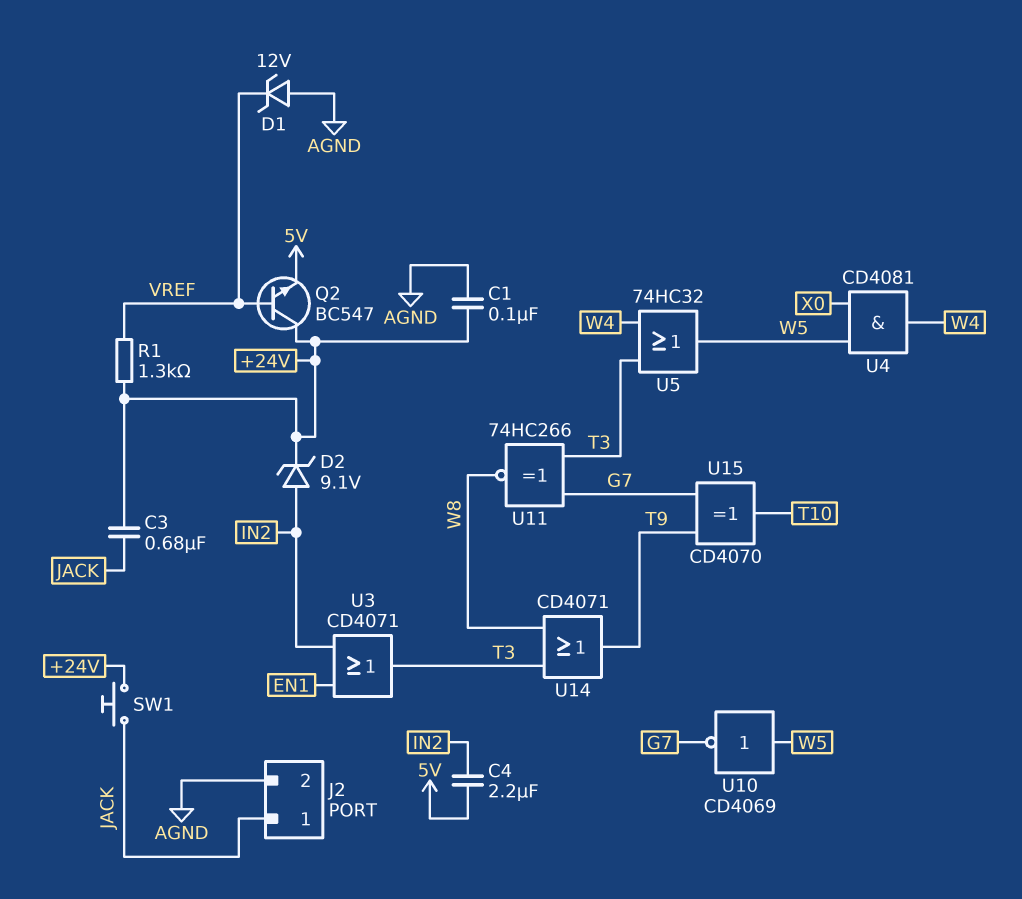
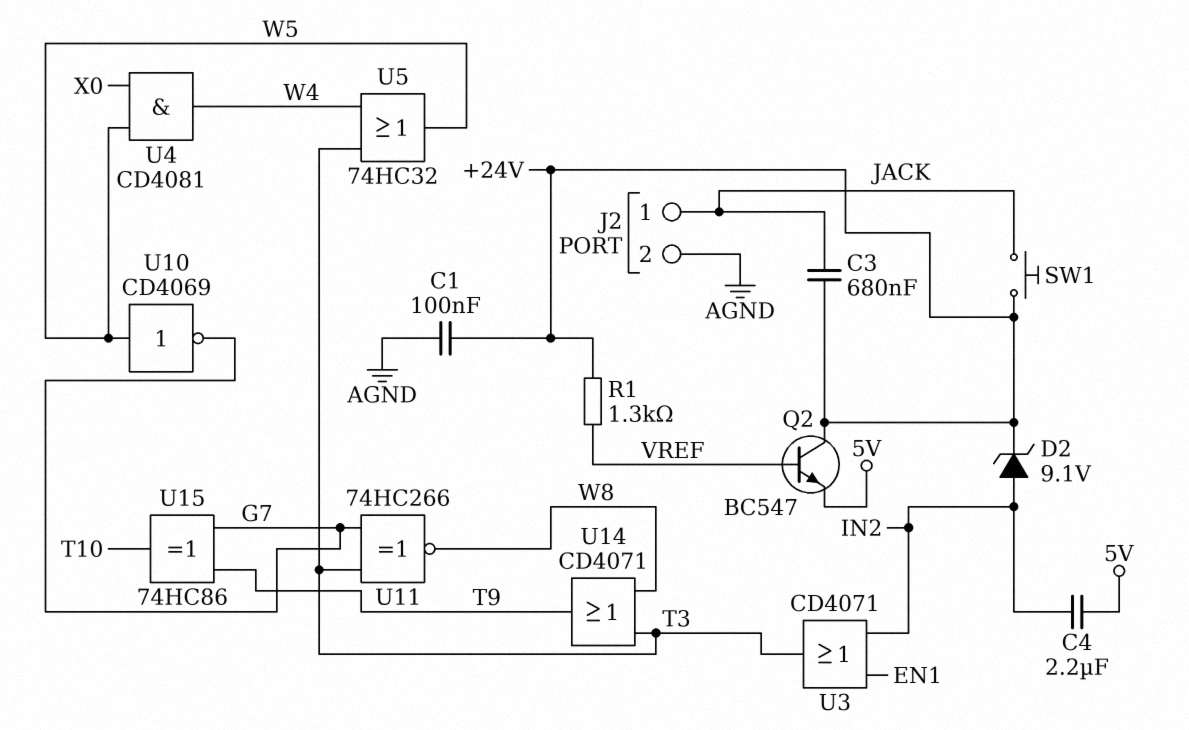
D1: zener 12V (A AGND, K VREF) -> none
U15: XOR CD4070 (in G7, in T9, out T10) -> XOR 74HC86 (in G7, in T9, out T10)

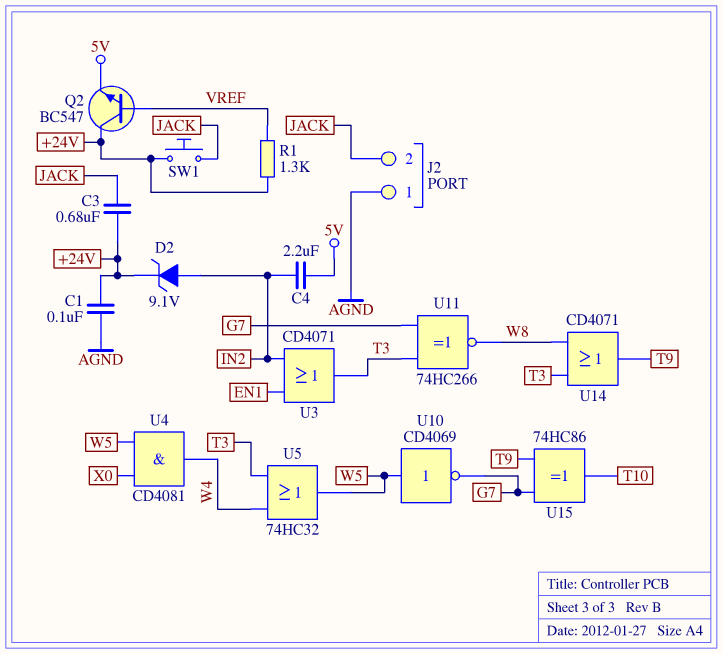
J2 pin 1: JACK -> AGND
J2 pin 2: AGND -> JACK

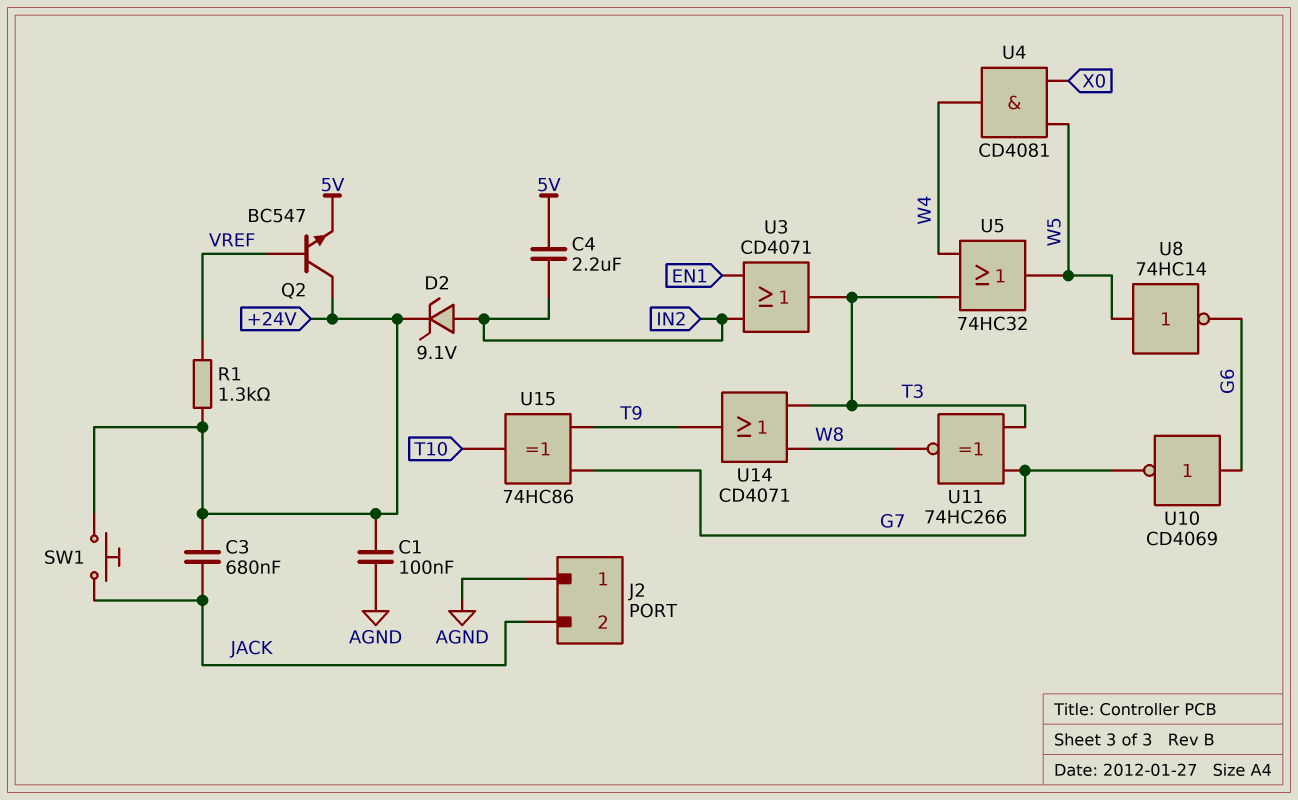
U8: none -> NOT 74HC14 (in W5, out G6)
U10: NOT CD4069 (in W5, out G7) -> NOT CD4069 (in G6, out G7)

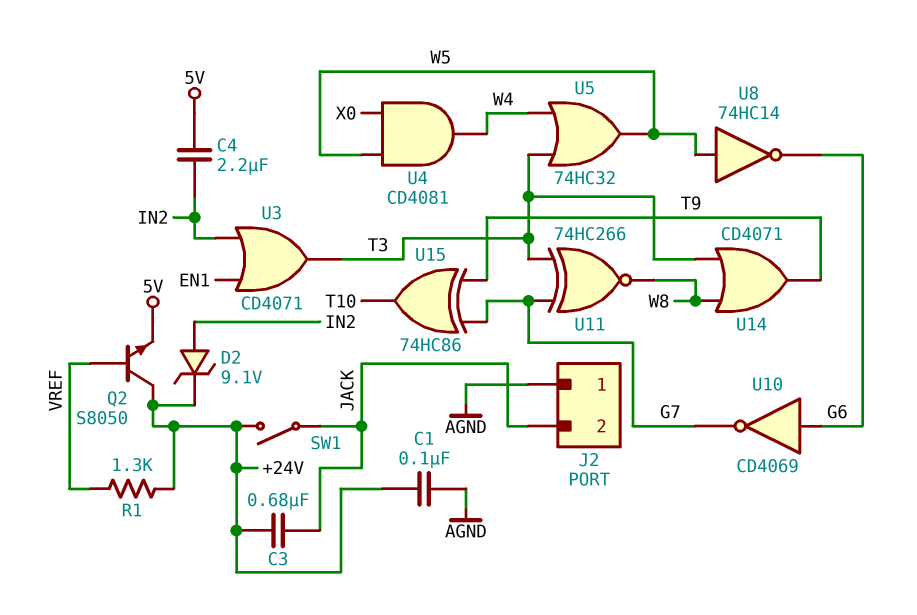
Q2: NPN BC547 (B VREF, C +24V, E 5V) -> NPN S8050 (B VREF, C +24V, E 5V)
SW1: button (+24V, JACK) -> switch (+24V, JACK)

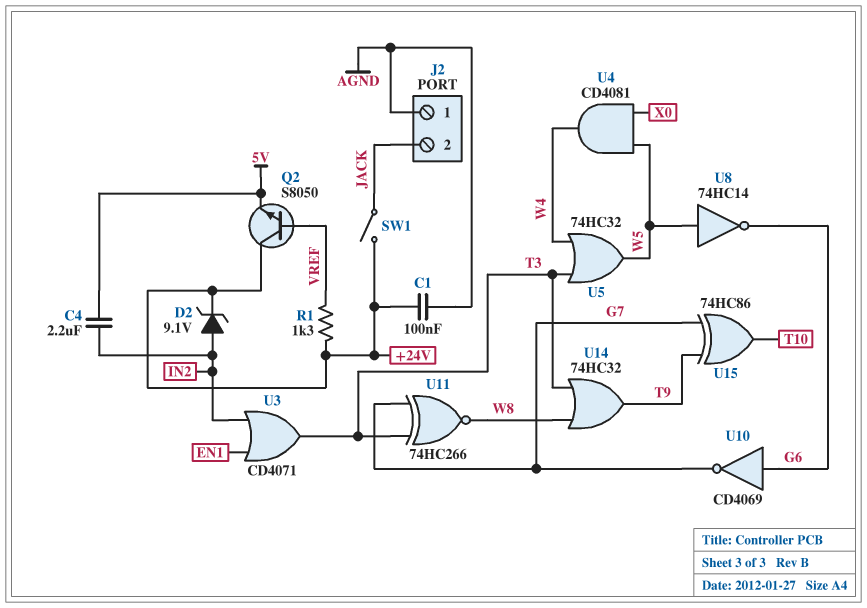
C3: 680nF (+24V, JACK) -> none
U14: OR CD4071 (in T3, in W8, out T9) -> OR 74HC32 (in T3, in W8, out T9)

